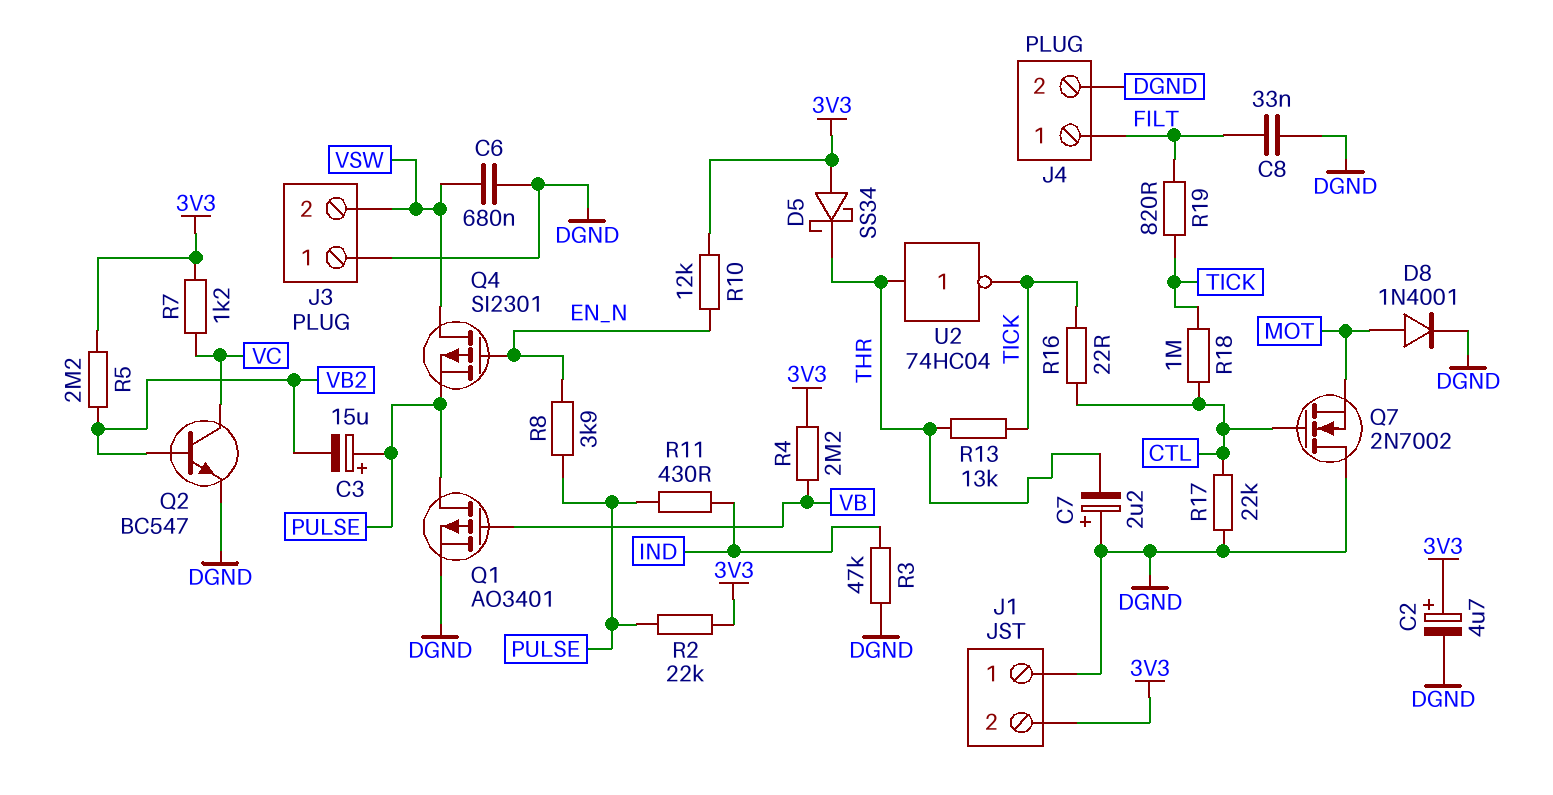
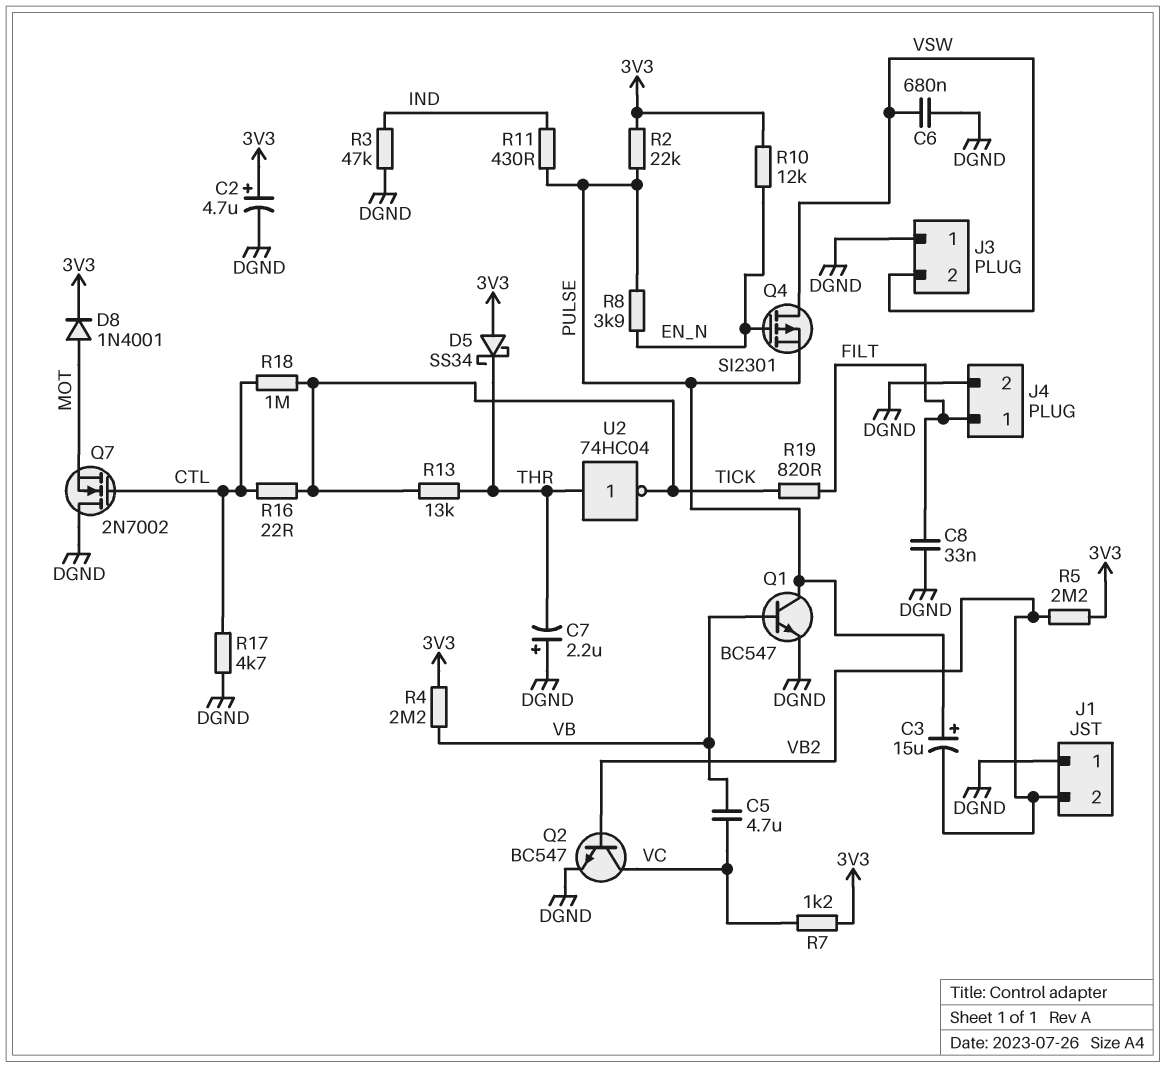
C5: none -> 4.7uF (VB, VC)
D8: diode 1N4001 (A MOT, K DGND) -> diode 1N4001 (A MOT, K 3V3)
J1 pin 2: 3V3 -> VB2
Q1: PMOS AO3401 (G VB, D PULSE, S DGND) -> NPN BC547 (B VB, C PULSE, E DGND)
R17: 22k (CTL, DGND) -> 4.7k (CTL, DGND)

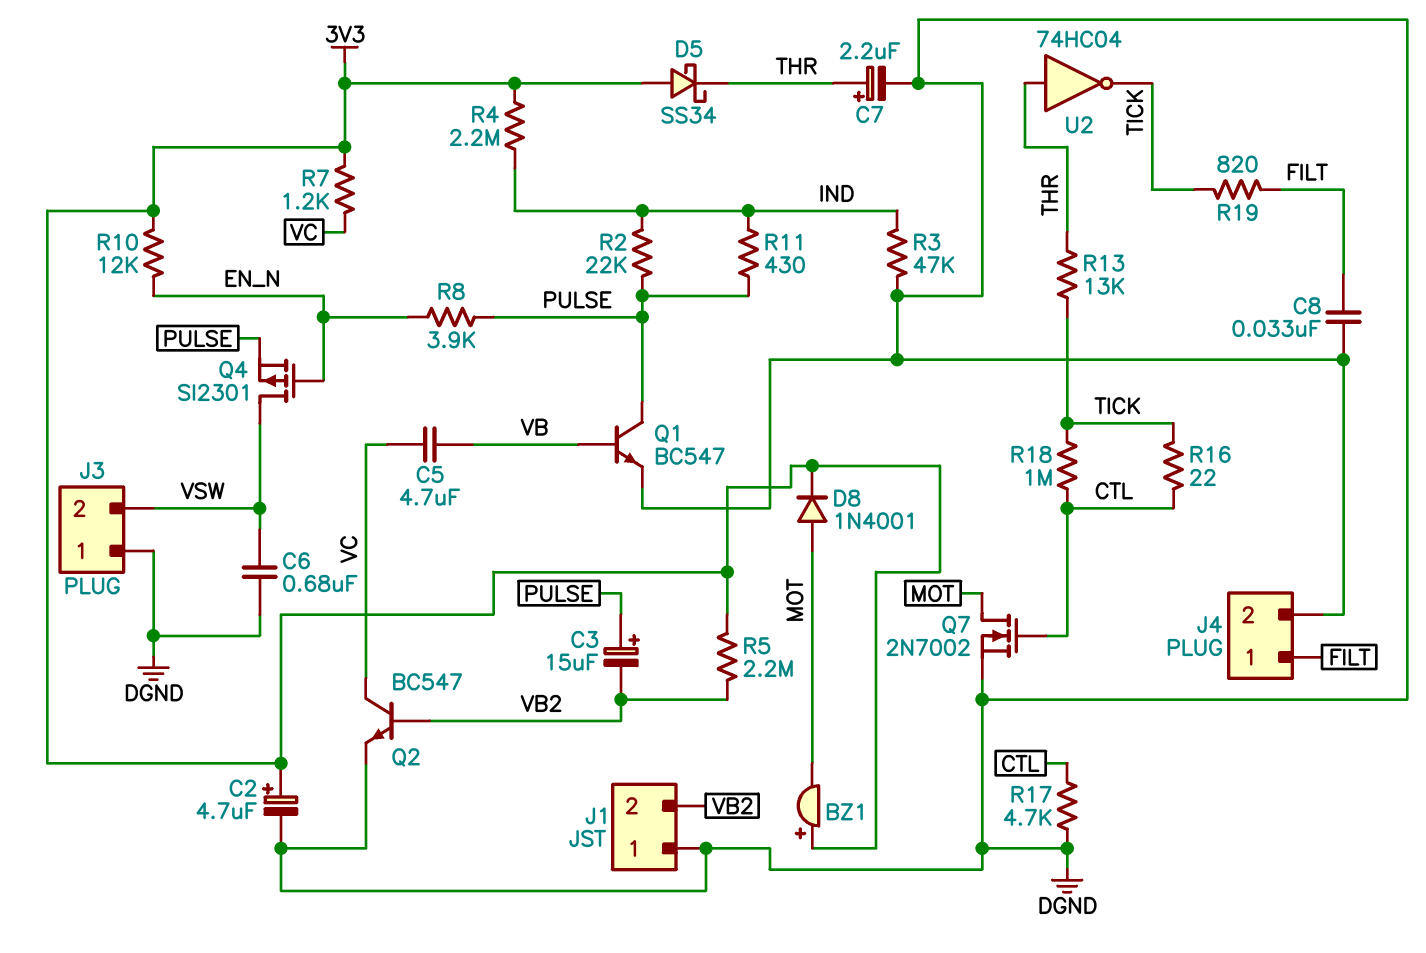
BZ1: none -> buzzer (plus 3V3, minus MOT)
C7: 2.2uF (plus DGND, minus THR) -> 2.2uF (plus THR, minus DGND)
Q7: NMOS 2N7002 (G CTL, D DGND, S MOT) -> NMOS 2N7002 (G CTL, D MOT, S DGND)
R2: 22k (3V3, PULSE) -> 22k (IND, PULSE)
R4: 2.2M (3V3, VB) -> 2.2M (3V3, IND)

